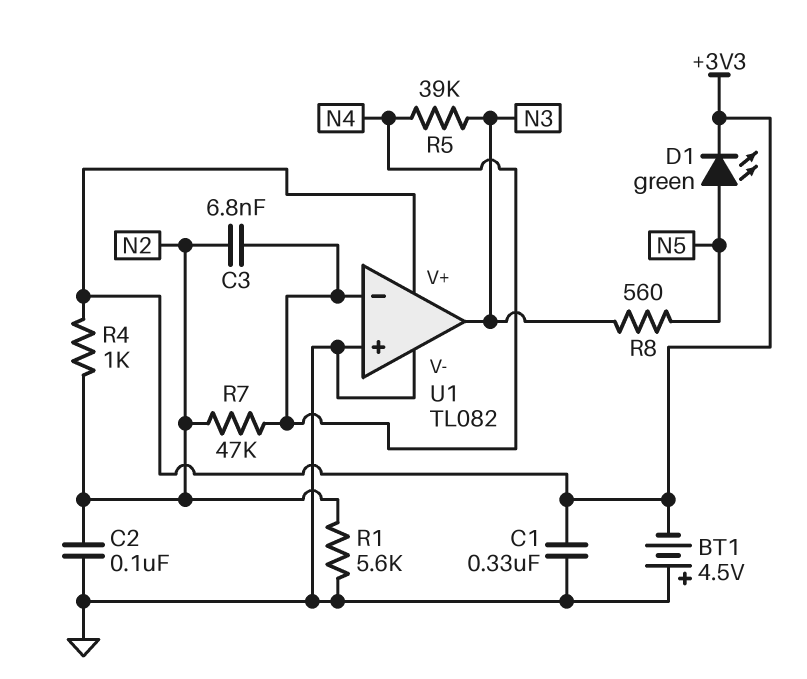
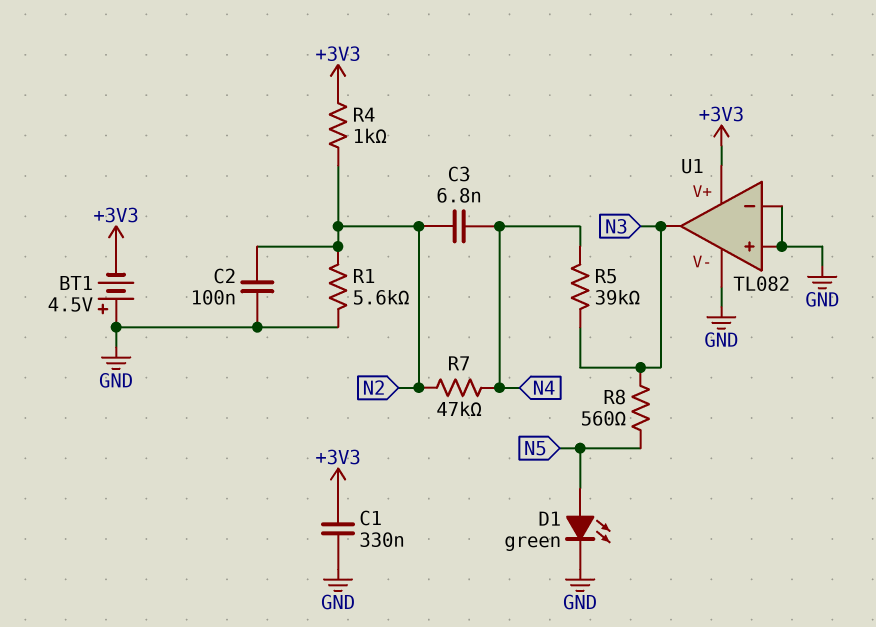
D1: LED green (A N5, K +3V3) -> LED green (A N5, K GND)
U1 pin in-: N4 -> GND

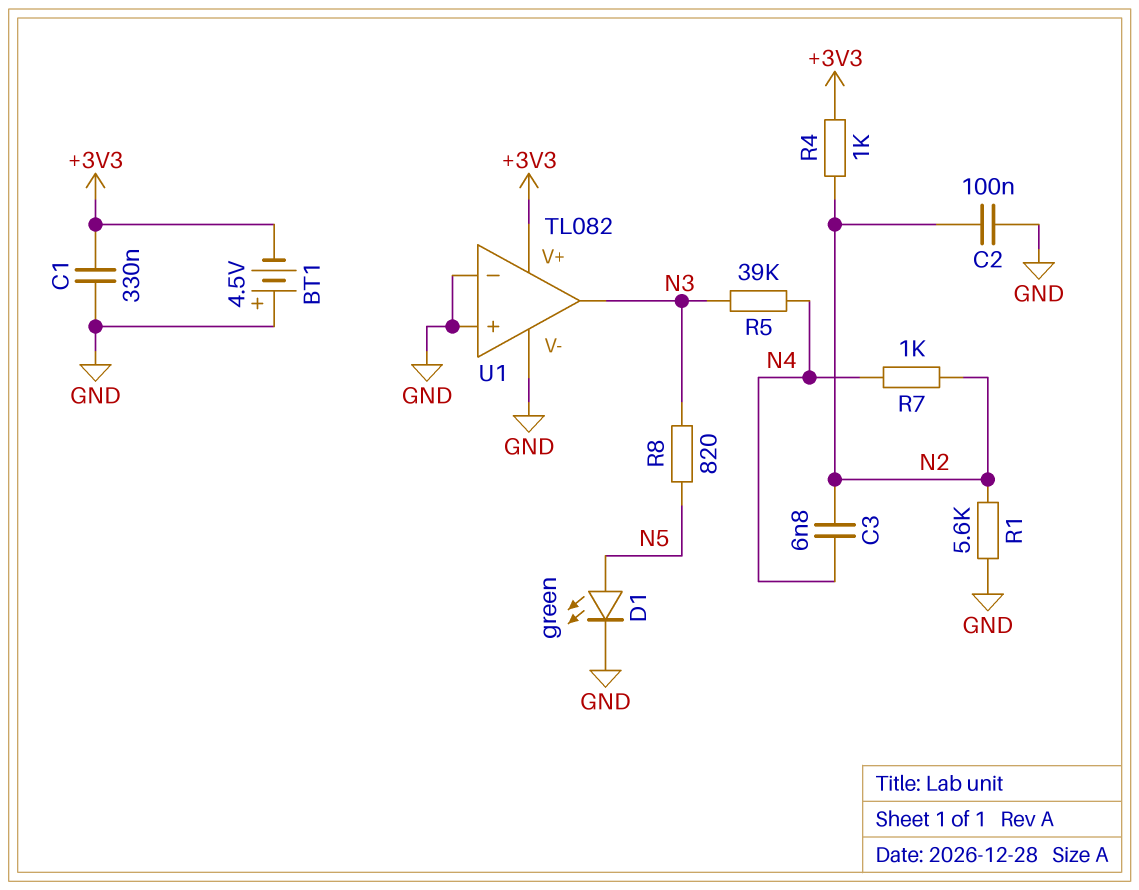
R7: 47k (N2, N4) -> 1k (N2, N4)
R8: 560 (N3, N5) -> 820 (N3, N5)

